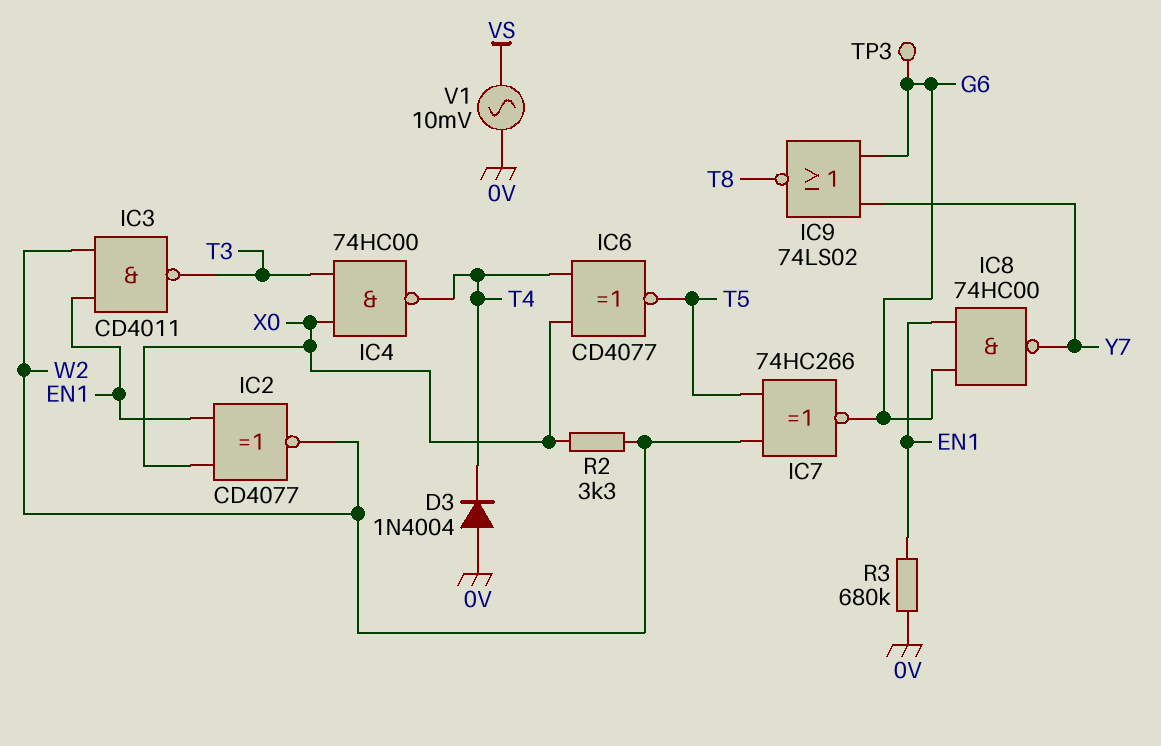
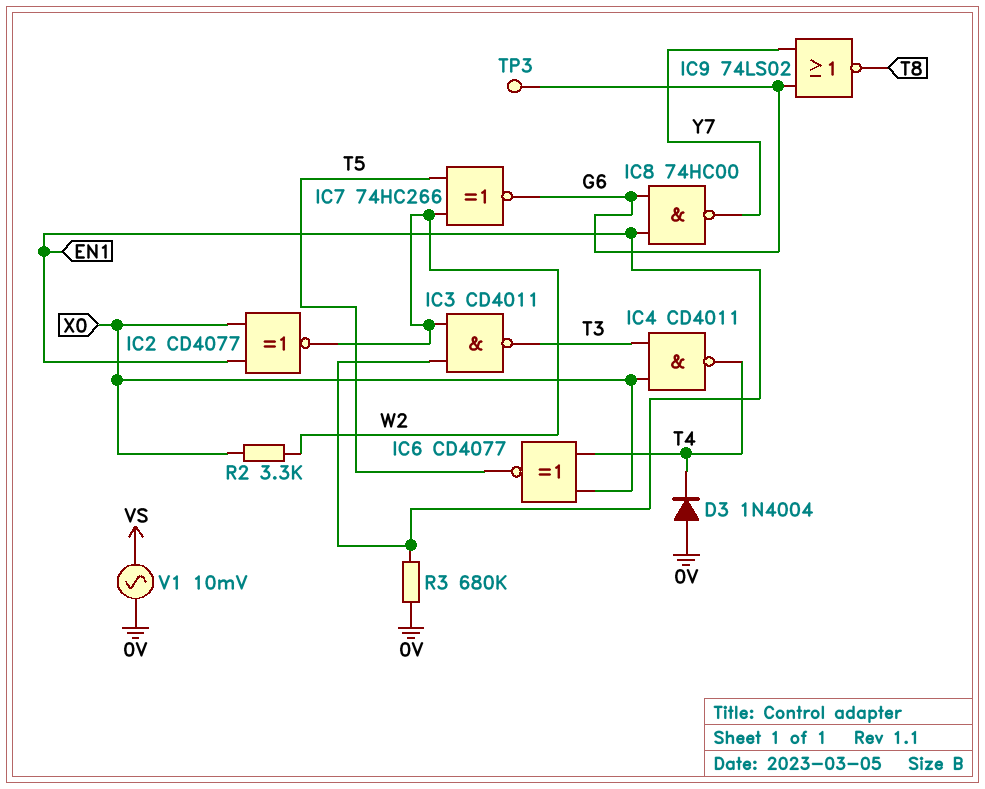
IC4: NAND 74HC00 (in T3, in X0, out T4) -> NAND CD4011 (in T3, in X0, out T4)

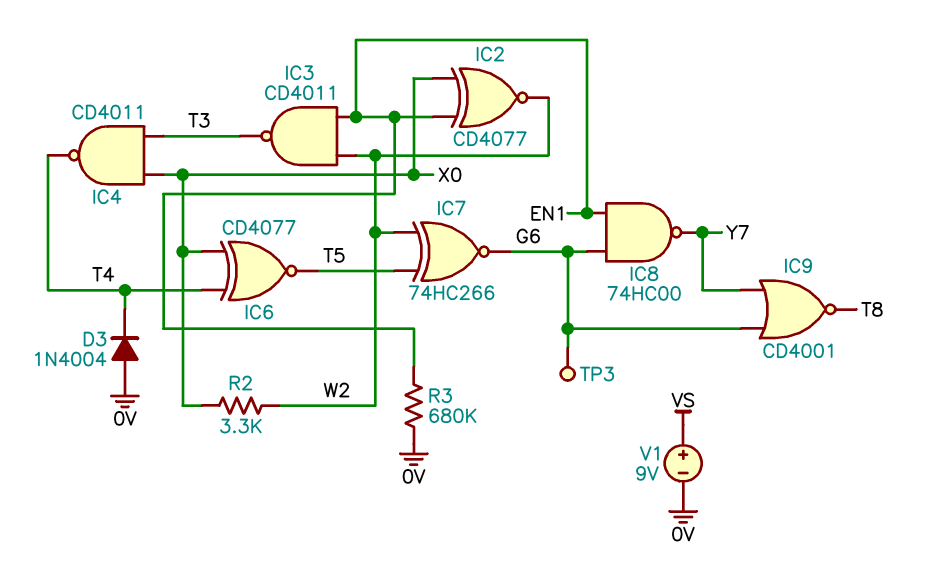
IC9: NOR 74LS02 (in G6, in Y7, out T8) -> NOR CD4001 (in G6, in Y7, out T8)
V1: AC 10mV (0V, VS) -> 9V (plus VS, minus 0V)

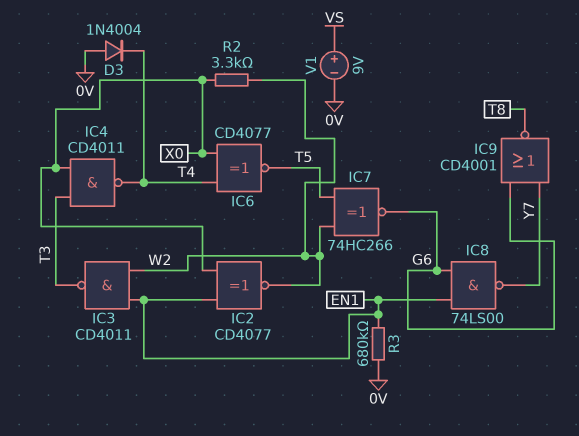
IC8: NAND 74HC00 (in EN1, in G6, out Y7) -> NAND 74LS00 (in EN1, in G6, out Y7)
TP3: test point (G6) -> none

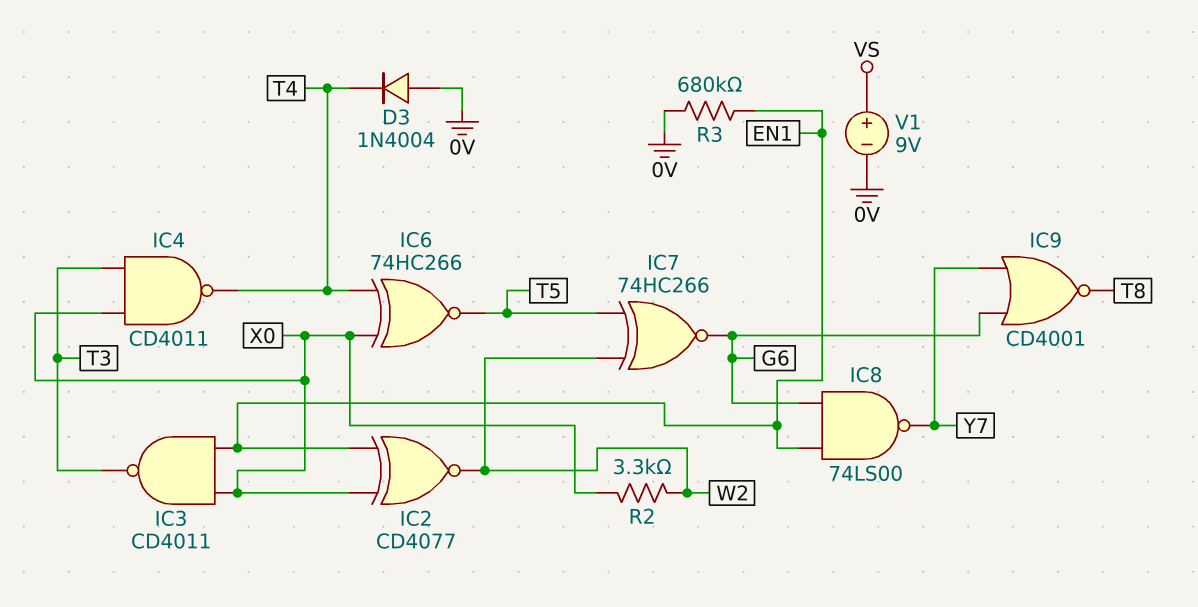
IC3: NAND CD4011 (in EN1, in W2, out T3) -> NAND CD4011 (in EN1, in X0, out T3)
IC6: XNOR CD4077 (in T4, in X0, out T5) -> XNOR 74HC266 (in T4, in X0, out T5)

